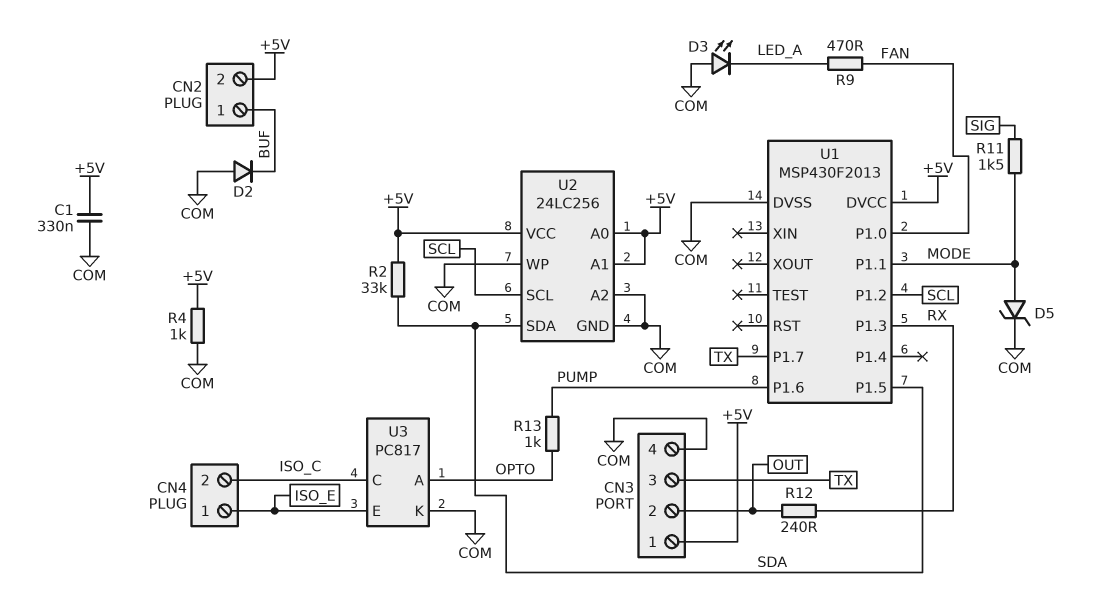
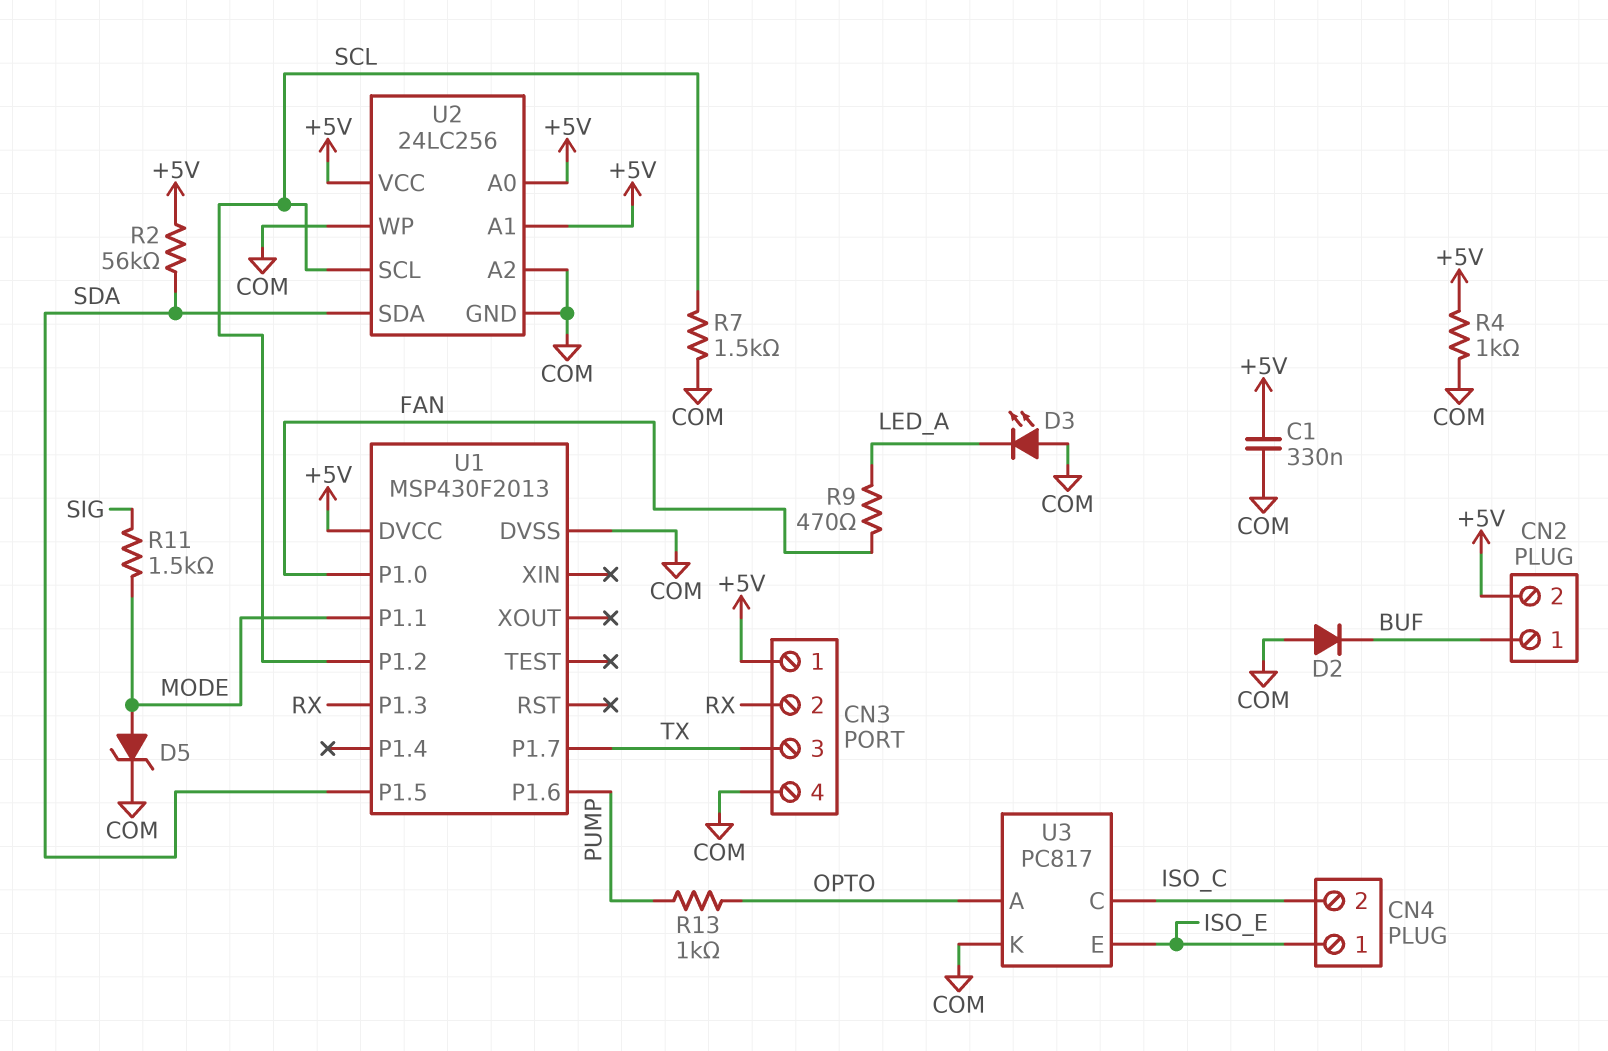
CN3 pin 2: OUT -> RX
R2: 33k (+5V, SDA) -> 56k (+5V, SDA)
R7: none -> 1.5k (COM, SCL)
R12: 240 (OUT, RX) -> none

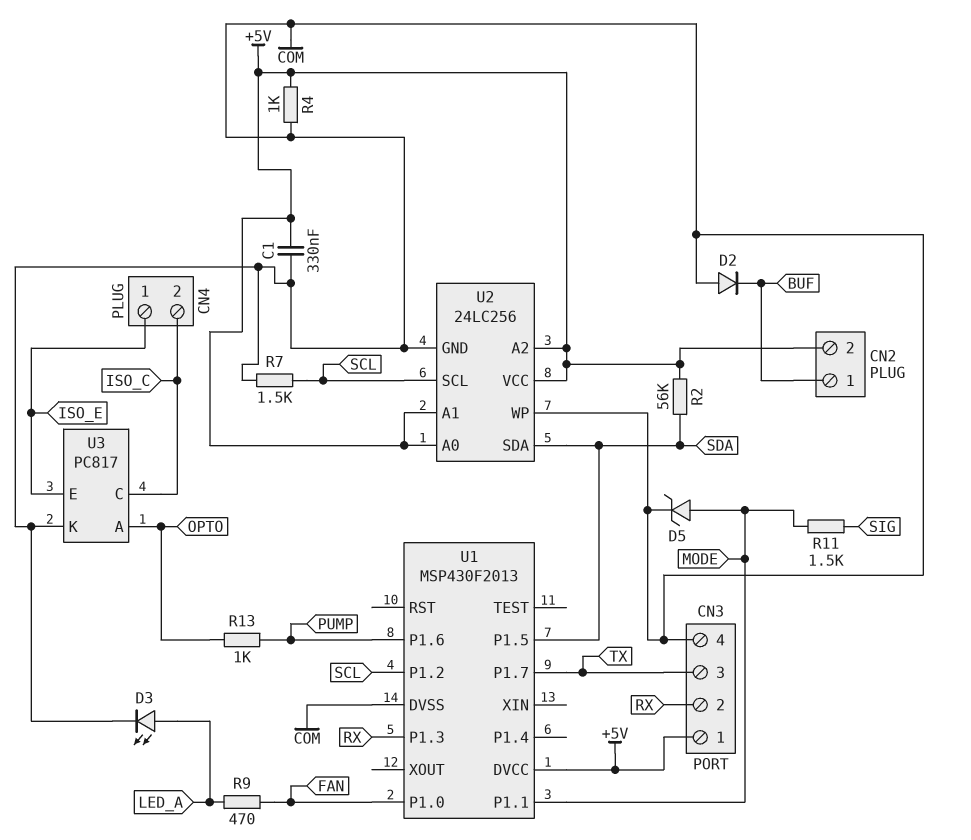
D3: LED (A COM, K LED_A) -> LED (A LED_A, K COM)
U2 pin A2: COM -> +5V

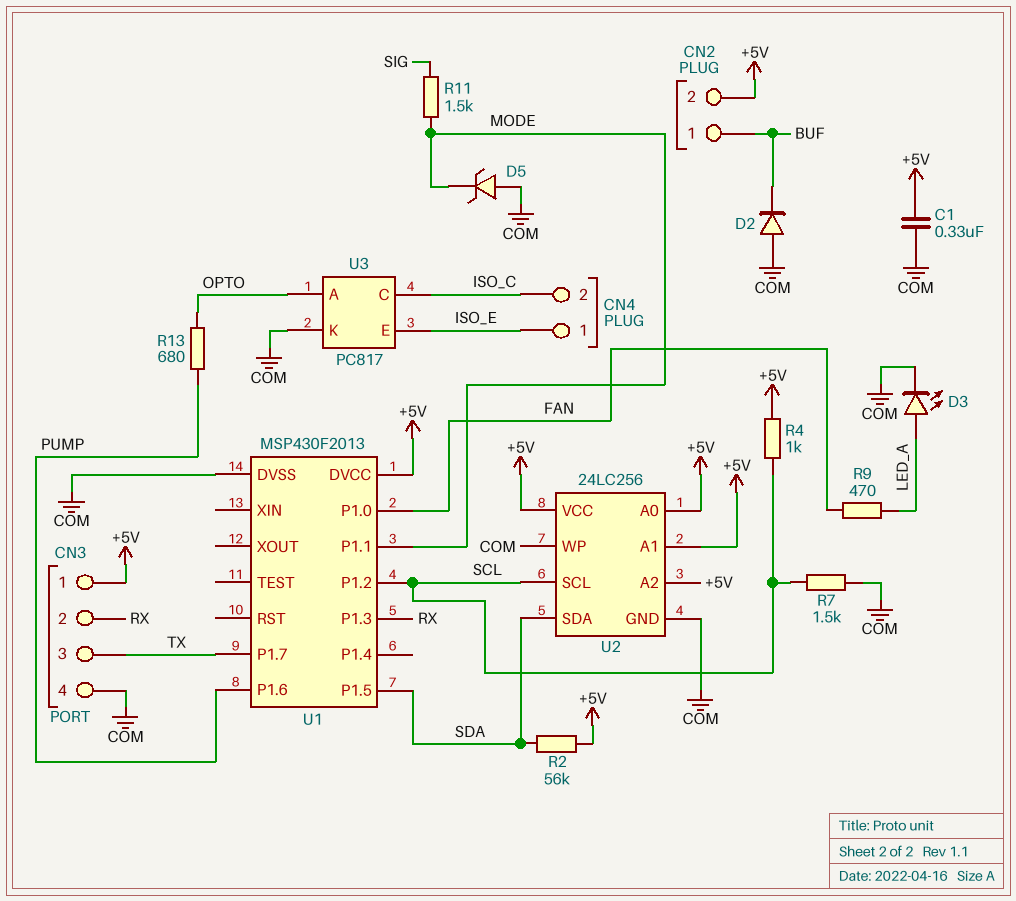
D5: zener (A MODE, K COM) -> zener (A COM, K MODE)
R4: 1k (+5V, COM) -> 1k (+5V, SCL)
R13: 1k (OPTO, PUMP) -> 680 (OPTO, PUMP)

